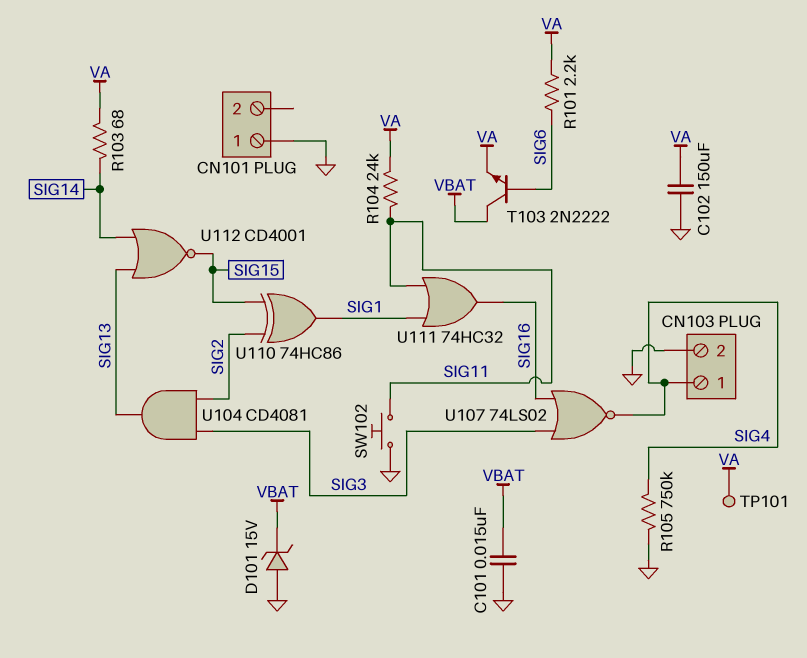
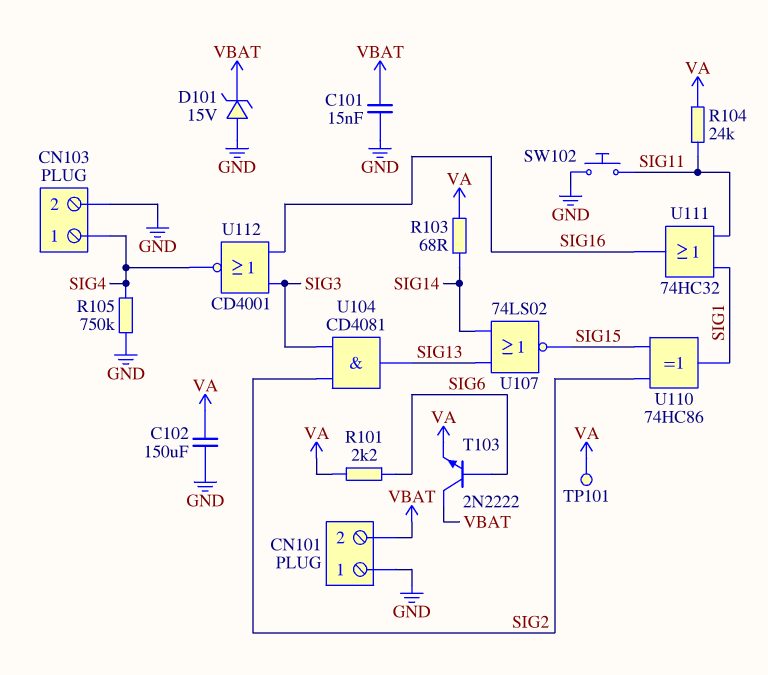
CN101 pin 2: none -> VBAT
U107: NOR 74LS02 (in SIG3, in SIG16, out SIG4) -> NOR 74LS02 (in SIG13, in SIG14, out SIG15)
U112: NOR CD4001 (in SIG13, in SIG14, out SIG15) -> NOR CD4001 (in SIG3, in SIG16, out SIG4)

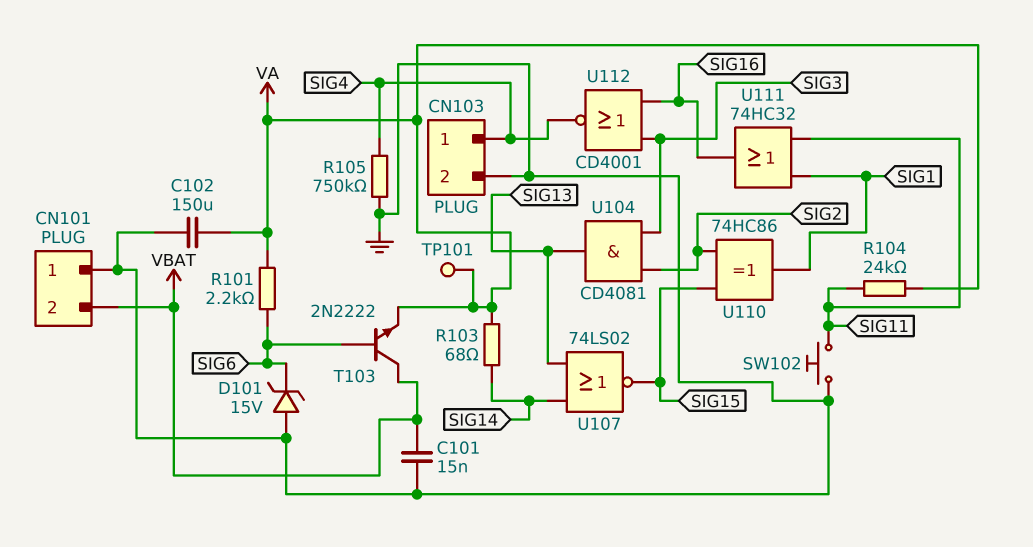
D101: zener 15V (A GND, K VBAT) -> zener 15V (A GND, K SIG6)

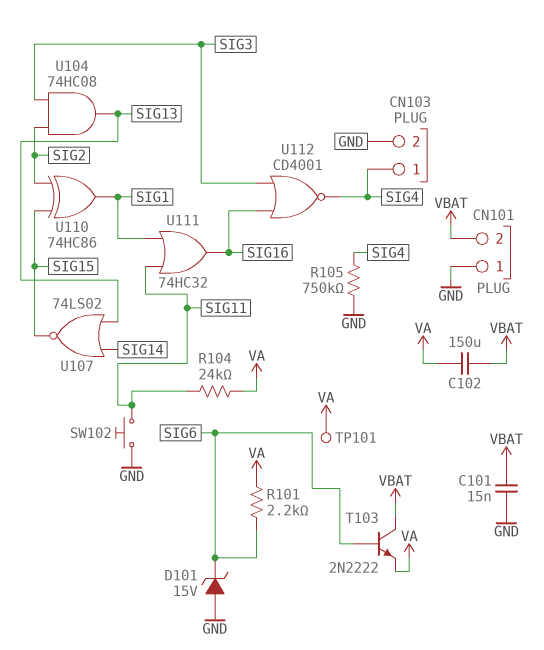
C102: 150uF (GND, VA) -> 150uF (VA, VBAT)
R103: 68 (SIG14, VA) -> none
U104: AND CD4081 (in SIG2, in SIG3, out SIG13) -> AND 74HC08 (in SIG2, in SIG3, out SIG13)

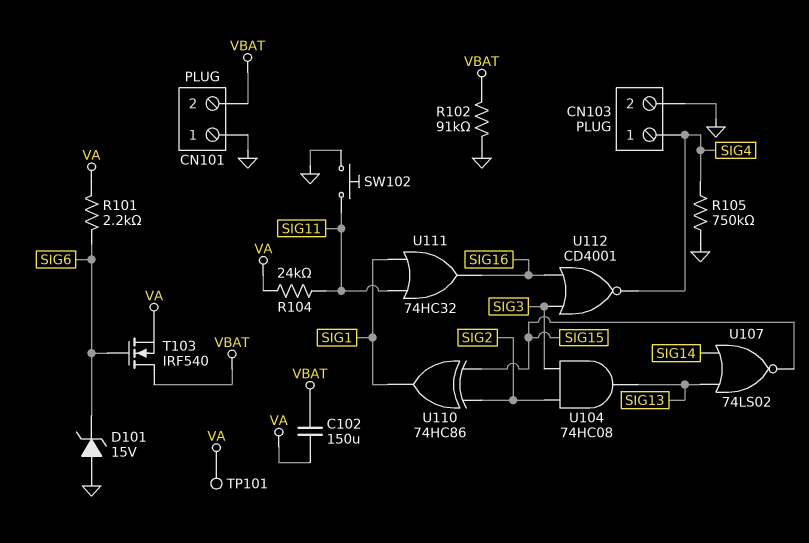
C101: 15nF (GND, VBAT) -> none
R102: none -> 91k (GND, VBAT)
T103: NPN 2N2222 (B SIG6, C VBAT, E VA) -> NMOS IRF540 (G SIG6, D VBAT, S VA)

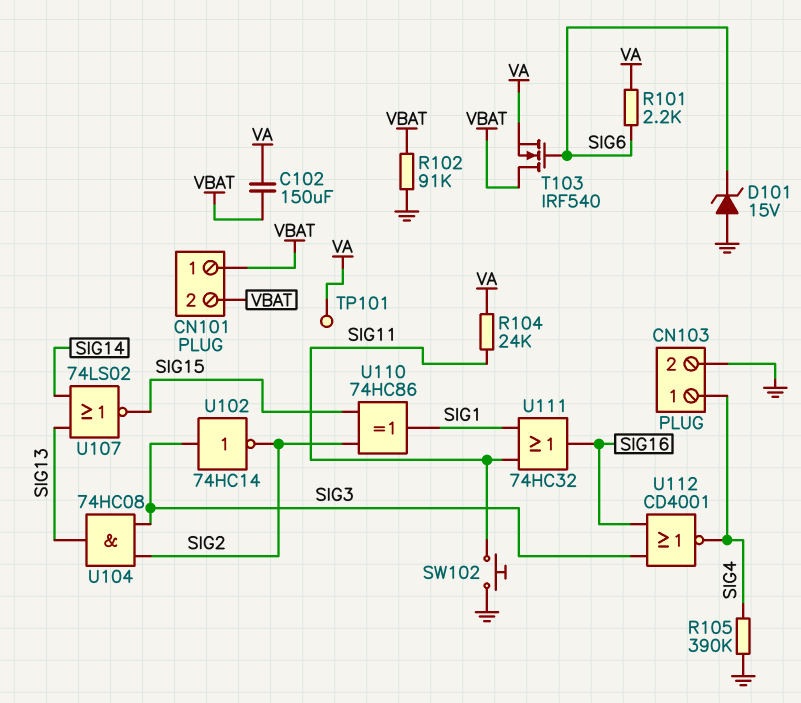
CN101 pin 1: GND -> VBAT
R105: 750k (GND, SIG4) -> 390k (GND, SIG4)
U102: none -> NOT 74HC14 (in SIG3, out SIG2)

